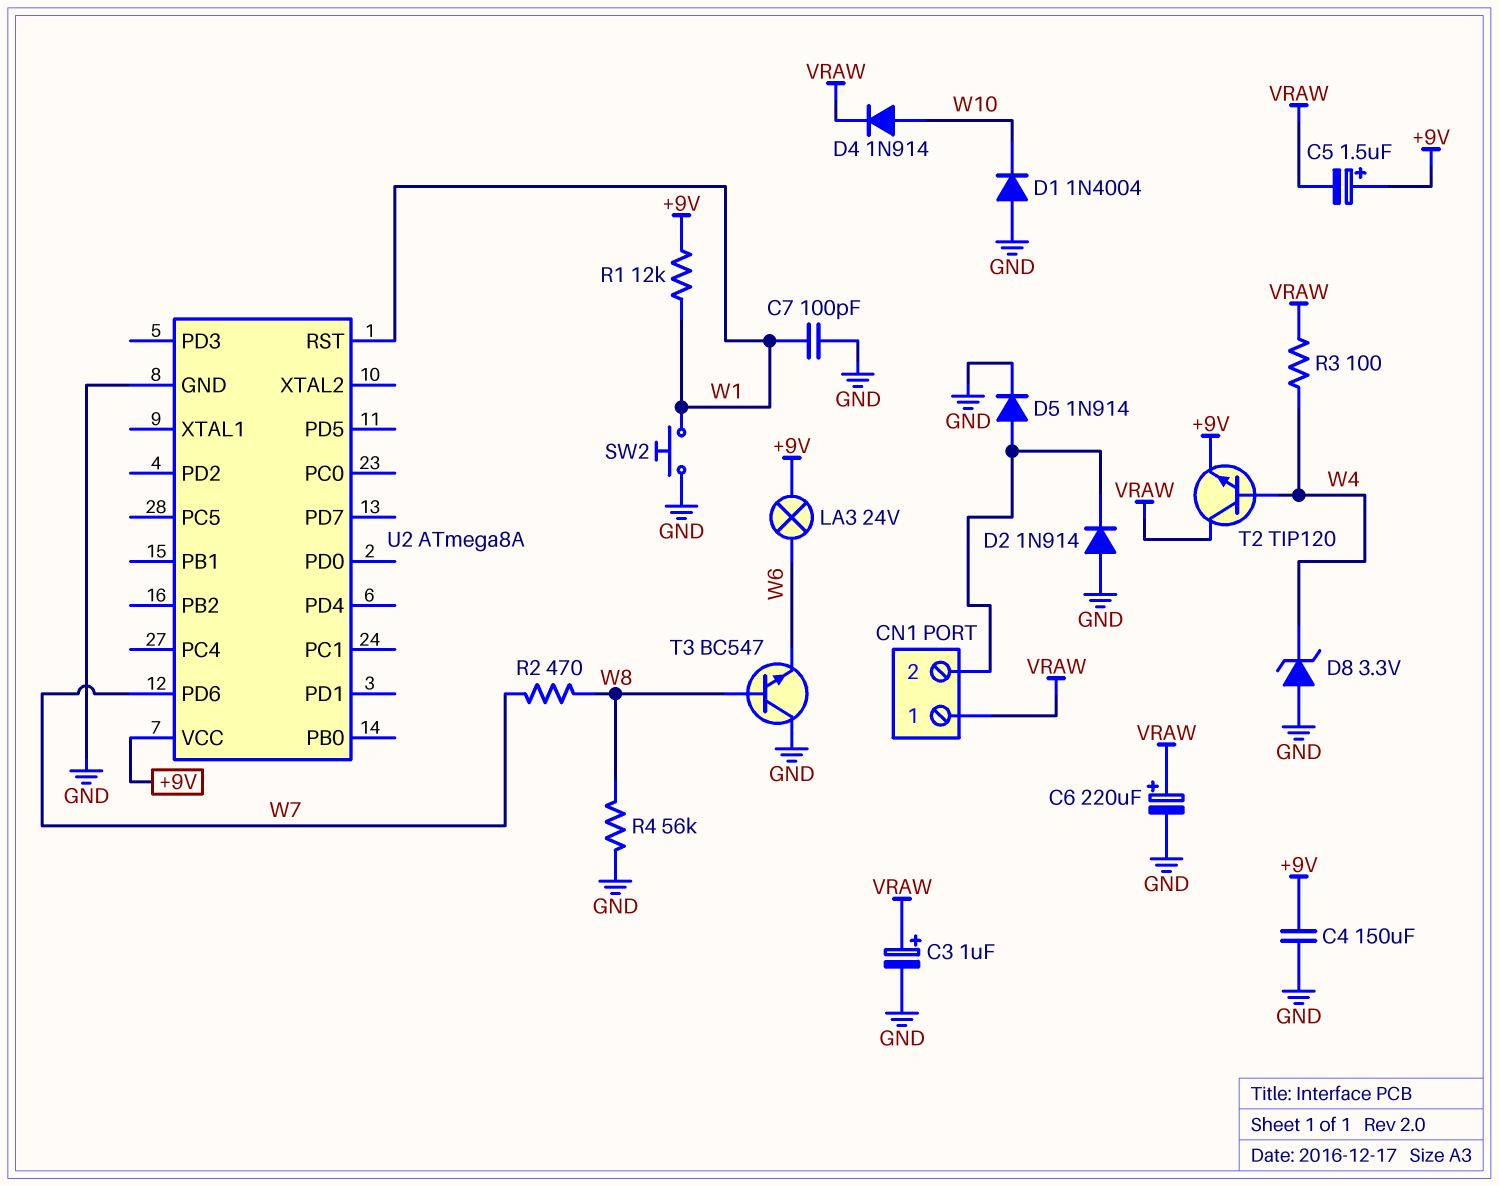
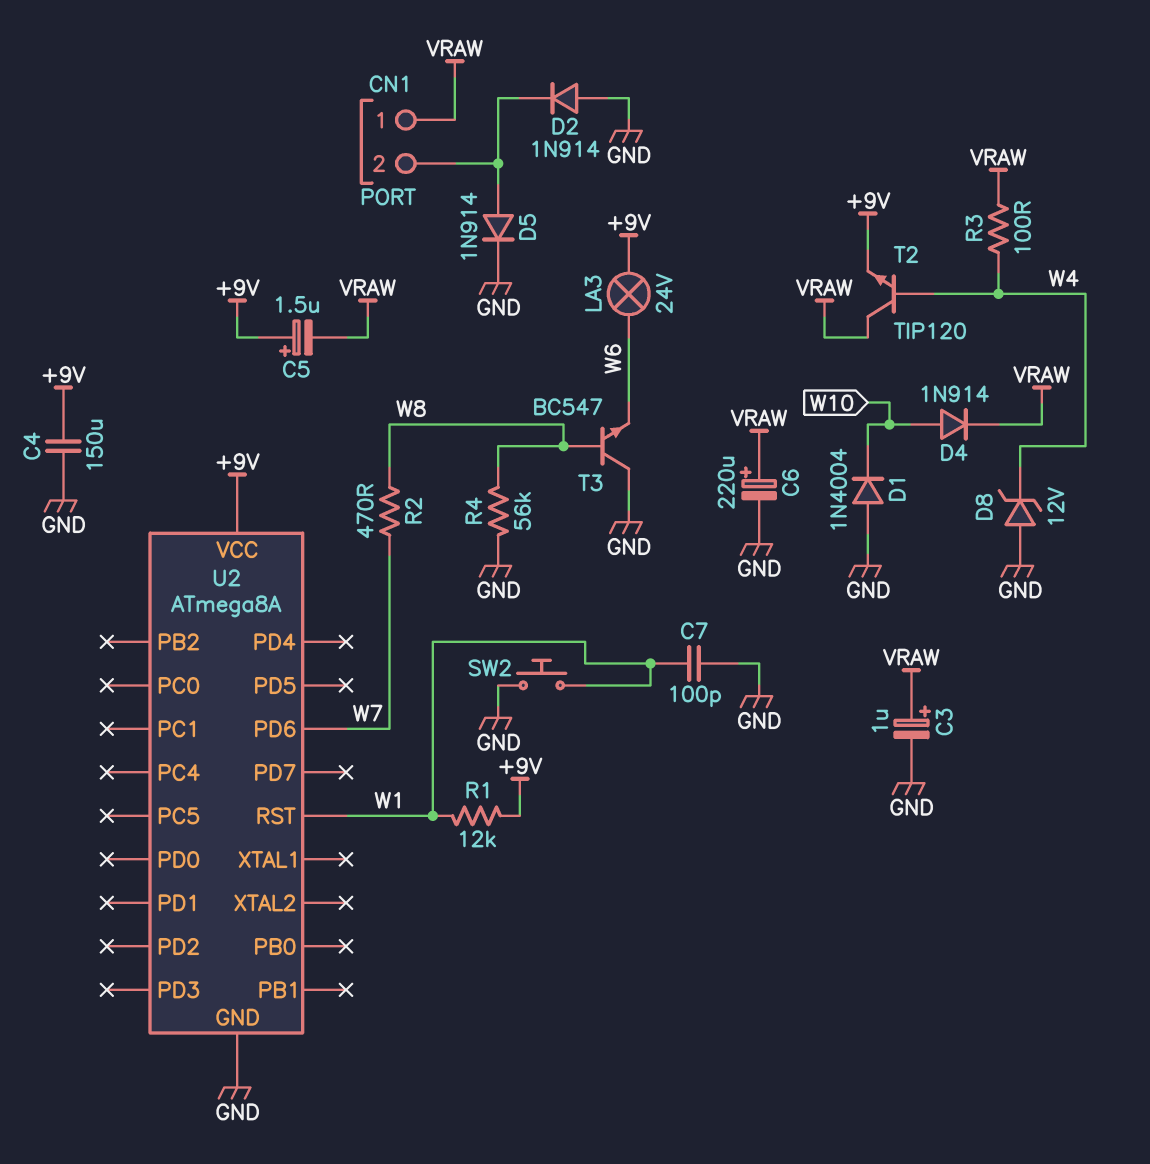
D8: zener 3.3V (A GND, K W4) -> zener 12V (A GND, K W4)

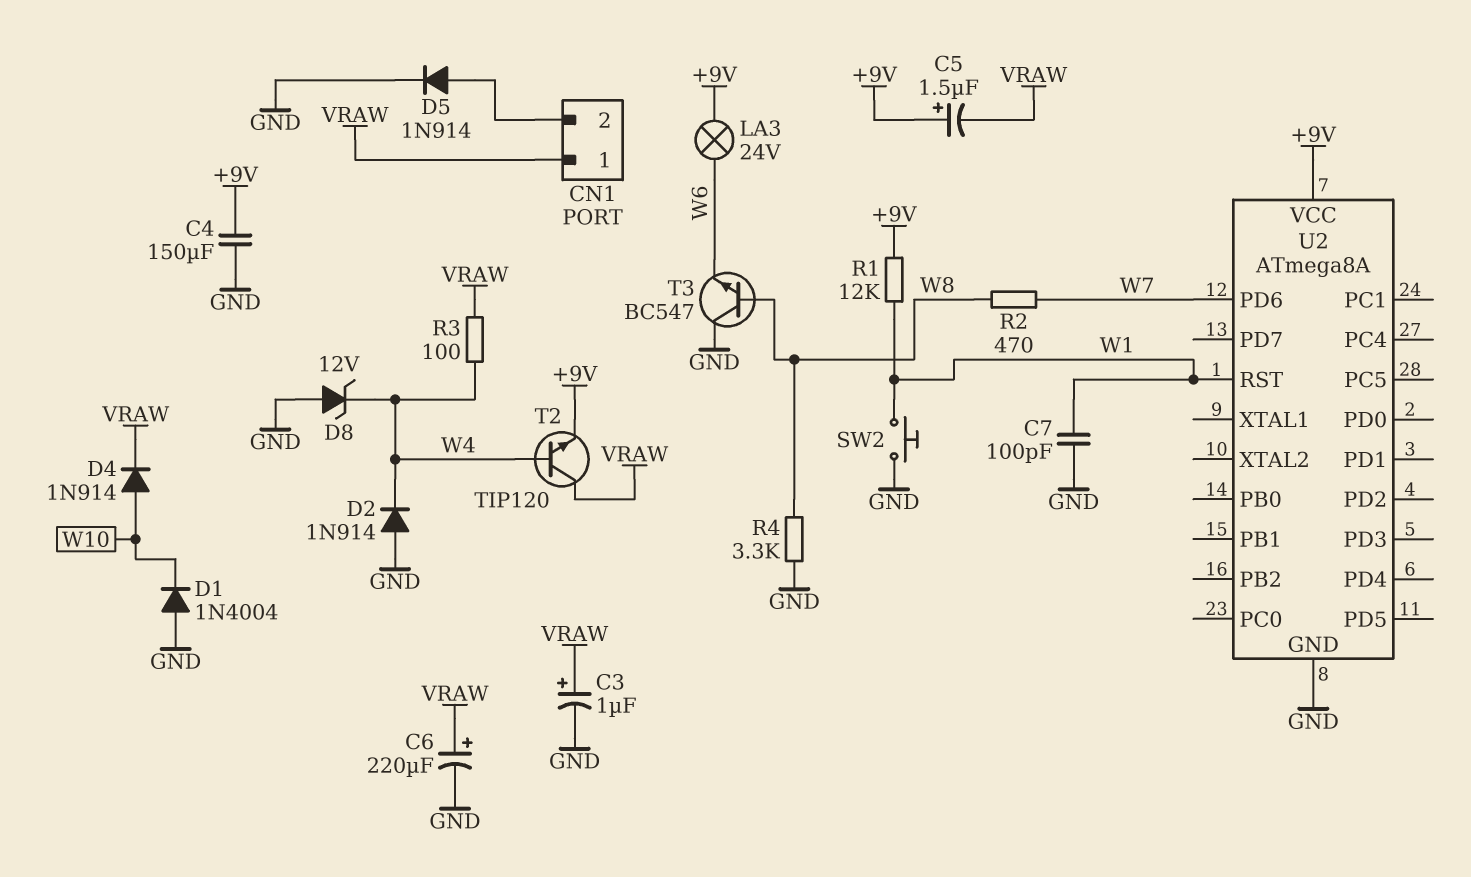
D2: diode 1N914 (A GND, K CN1/2) -> diode 1N914 (A GND, K W4)
R4: 56k (GND, W8) -> 3.3k (GND, W8)

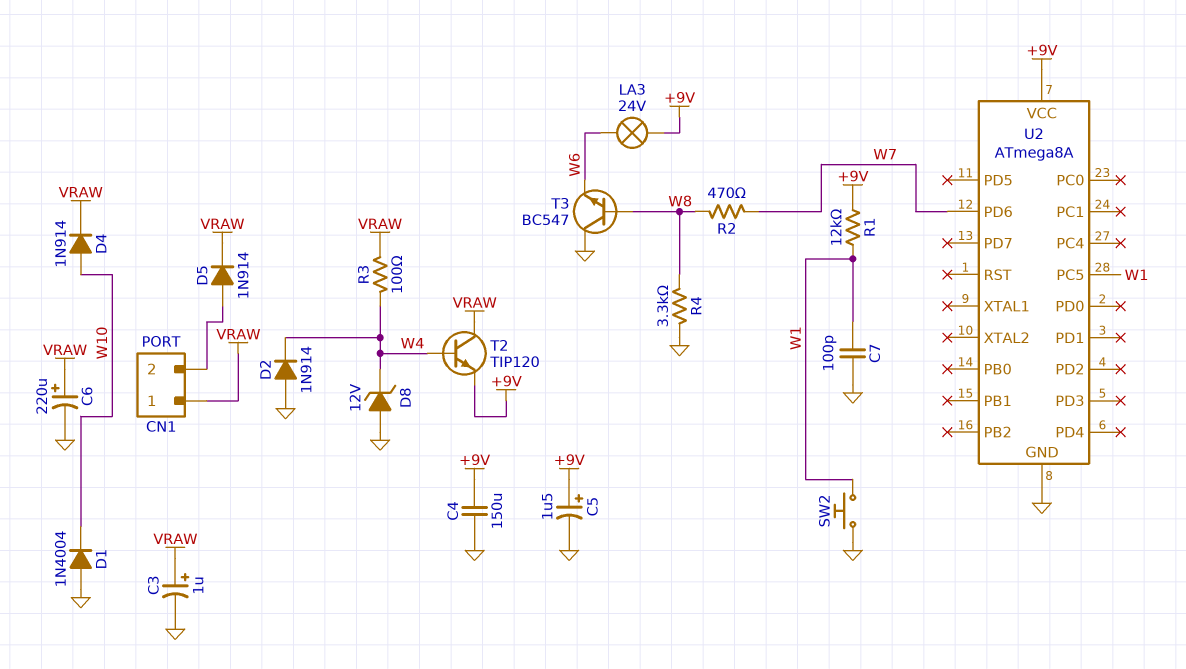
C5: 1.5uF (plus +9V, minus VRAW) -> 1.5uF (plus +9V, minus GND)
D5: diode 1N914 (A CN1/2, K GND) -> diode 1N914 (A CN1/2, K VRAW)
U2 pin PC5: none -> W1
U2 pin RST: W1 -> none

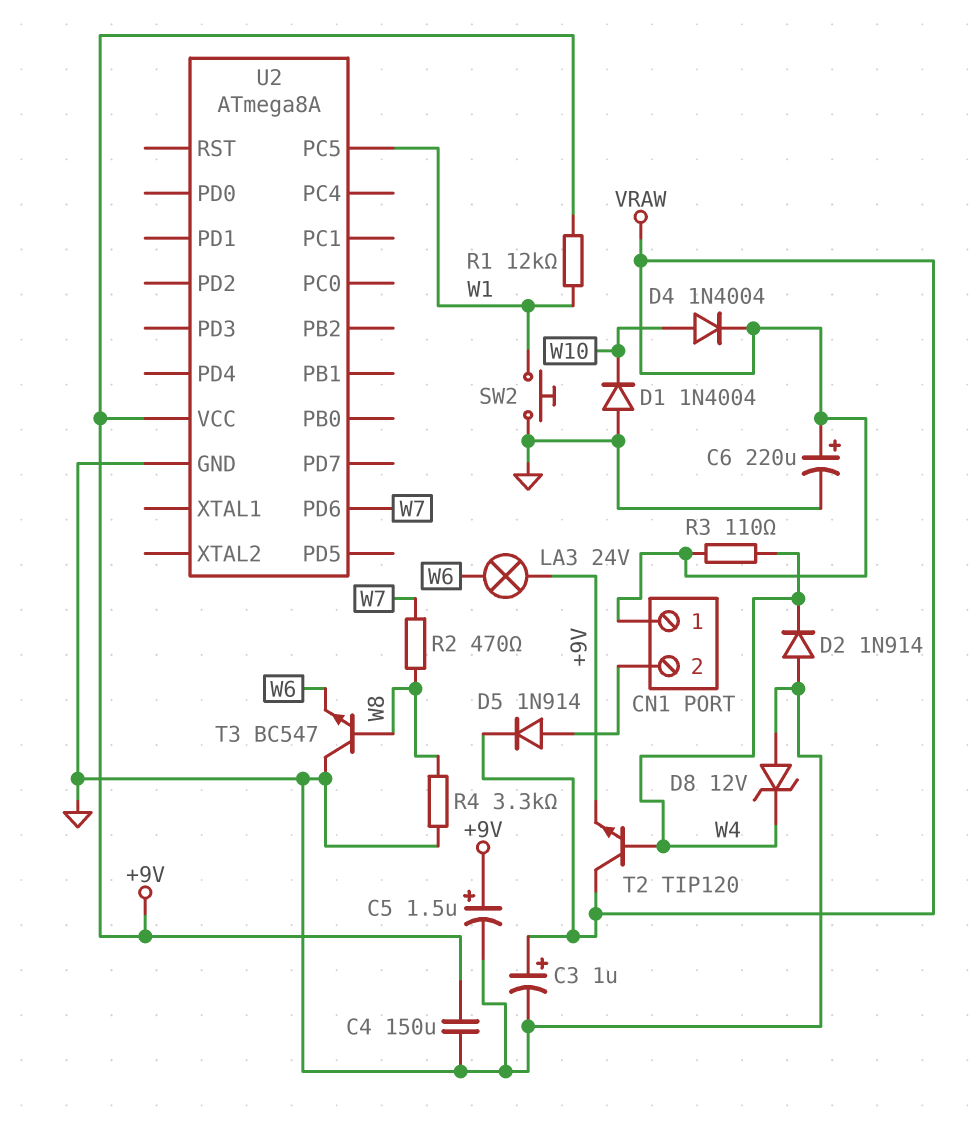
C7: 100pF (GND, W1) -> none
D4: diode 1N914 (A W10, K VRAW) -> diode 1N4004 (A W10, K VRAW)
R3: 100 (VRAW, W4) -> 110 (VRAW, W4)

